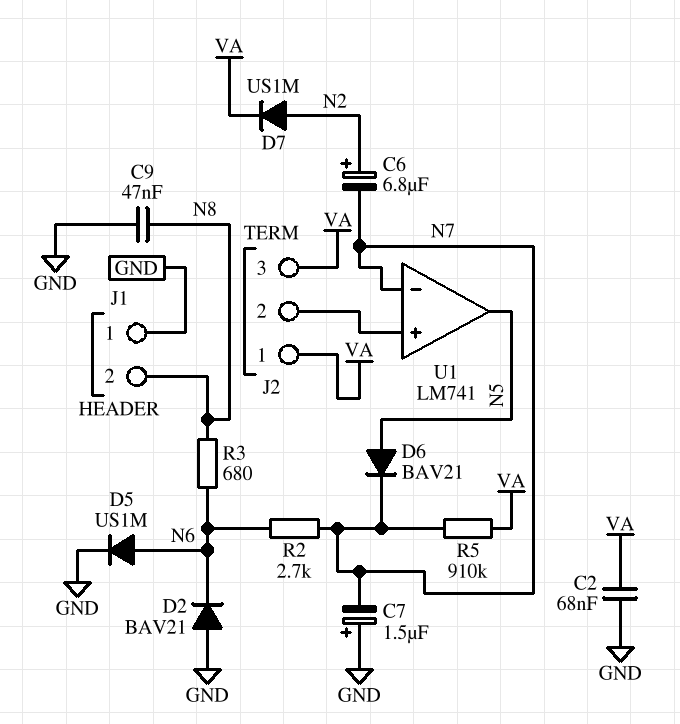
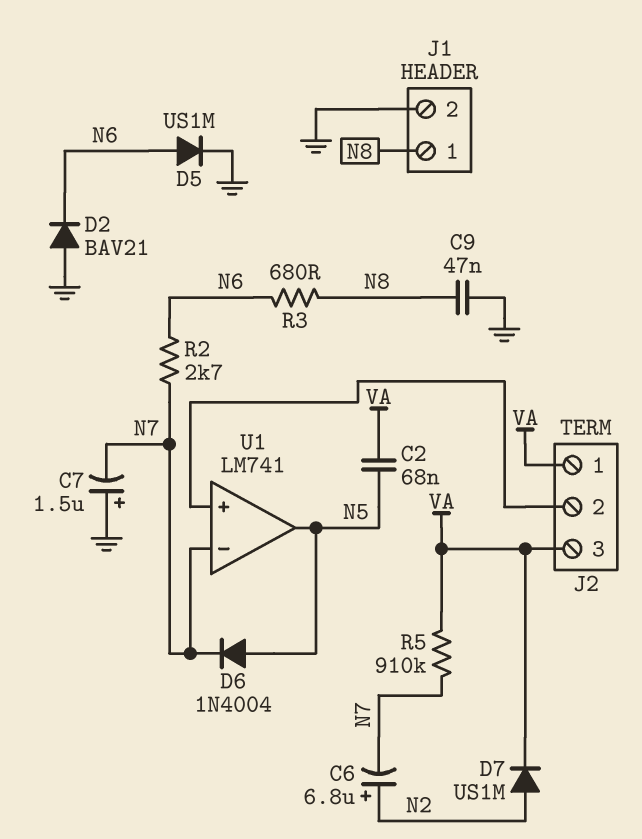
C2: 68nF (GND, VA) -> 68nF (N5, VA)
D6: diode BAV21 (A N5, K N7) -> diode 1N4004 (A N5, K N7)
J1 pin 1: GND -> N8
J1 pin 2: N8 -> GND

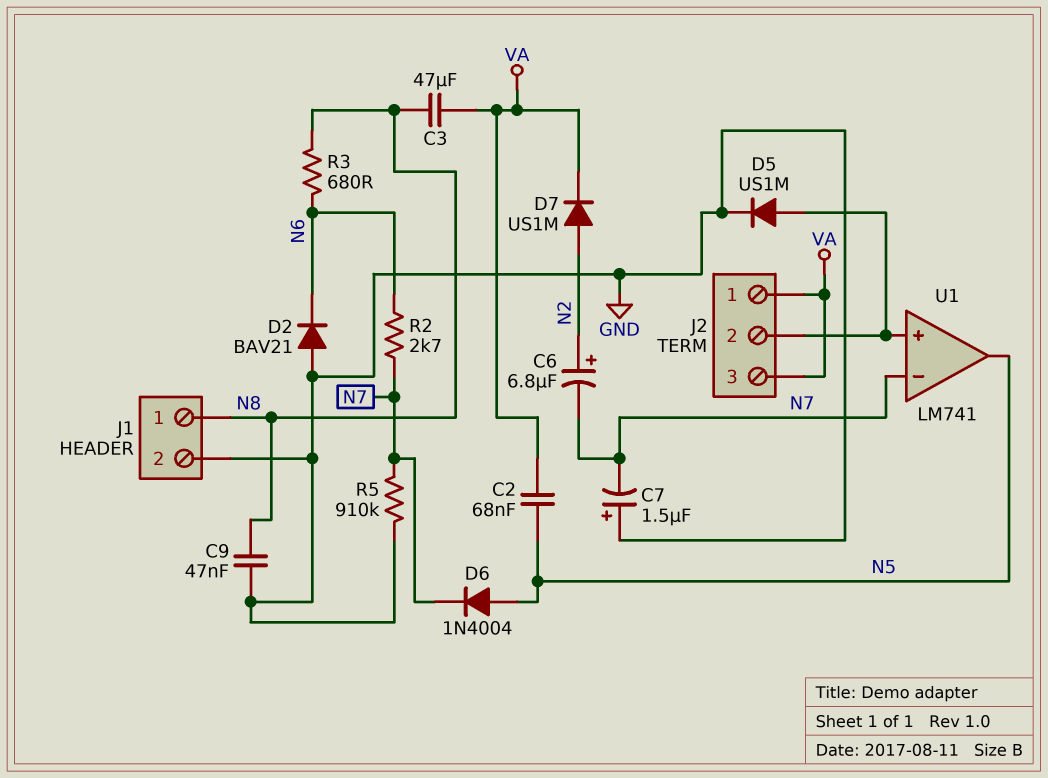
C3: none -> 47uF (N8, VA)
D5: diode US1M (A N6, K GND) -> diode US1M (A J2/2, K GND)
R5: 910k (N7, VA) -> 910k (GND, N7)

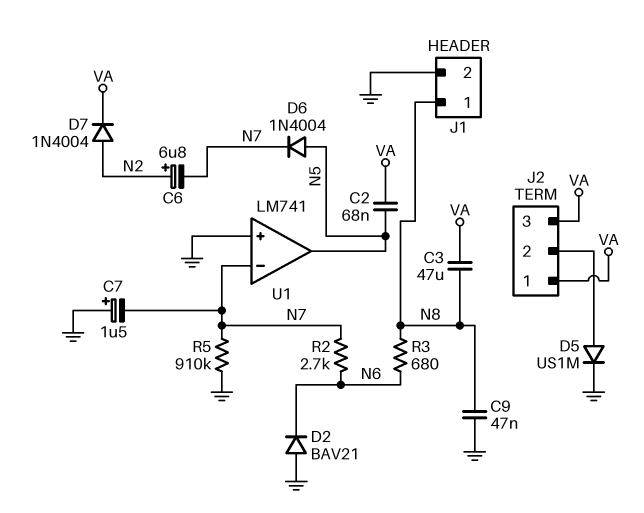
D7: diode US1M (A N2, K VA) -> diode 1N4004 (A N2, K VA)
U1 pin in+: J2/2 -> GND

